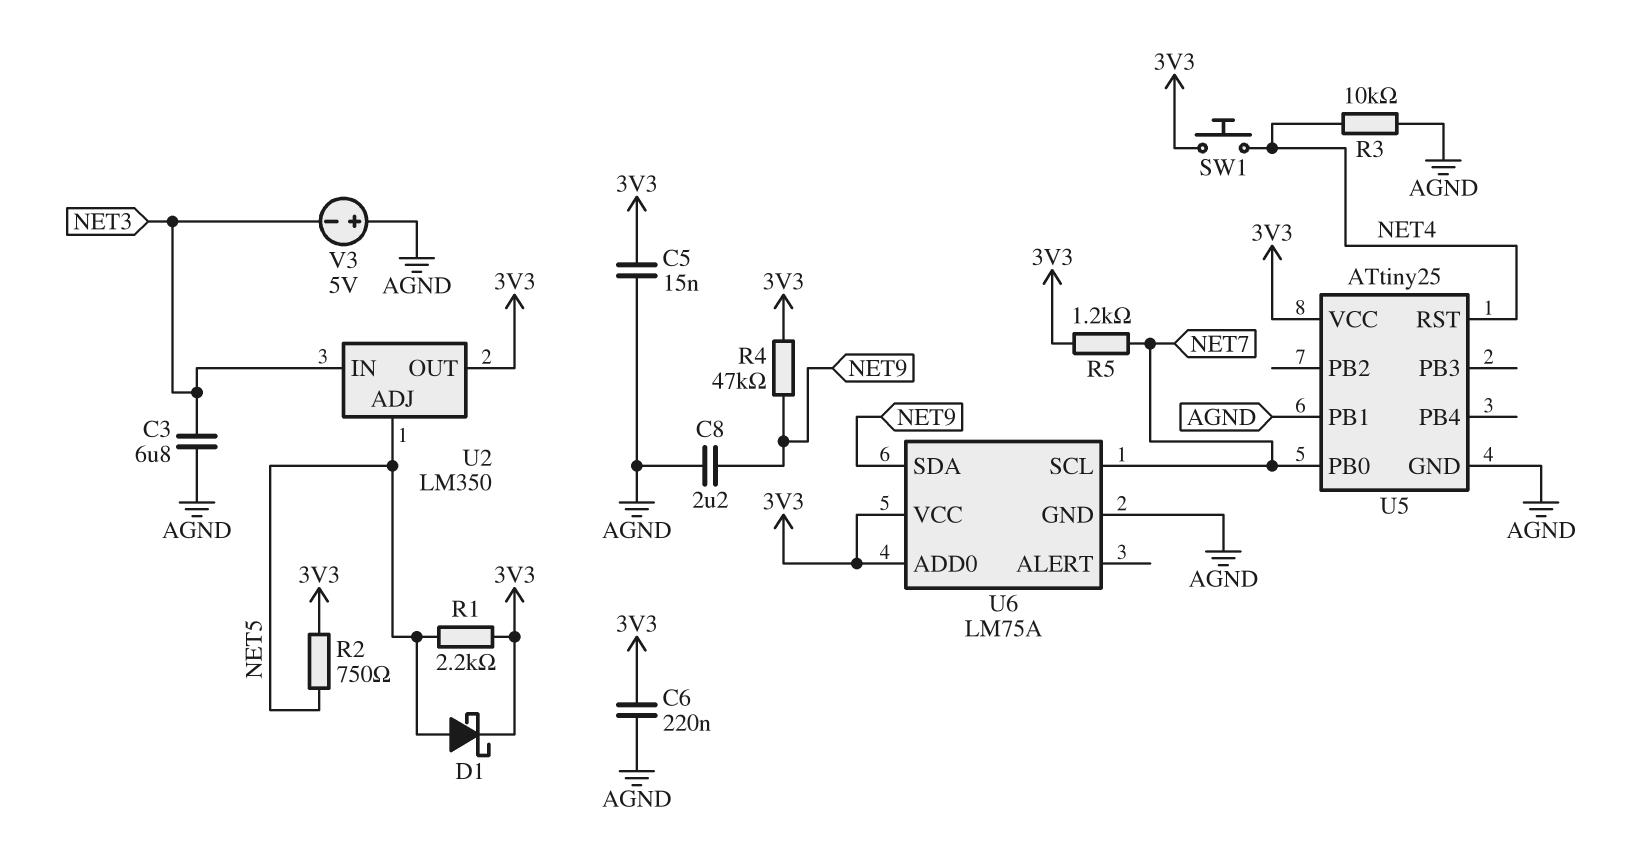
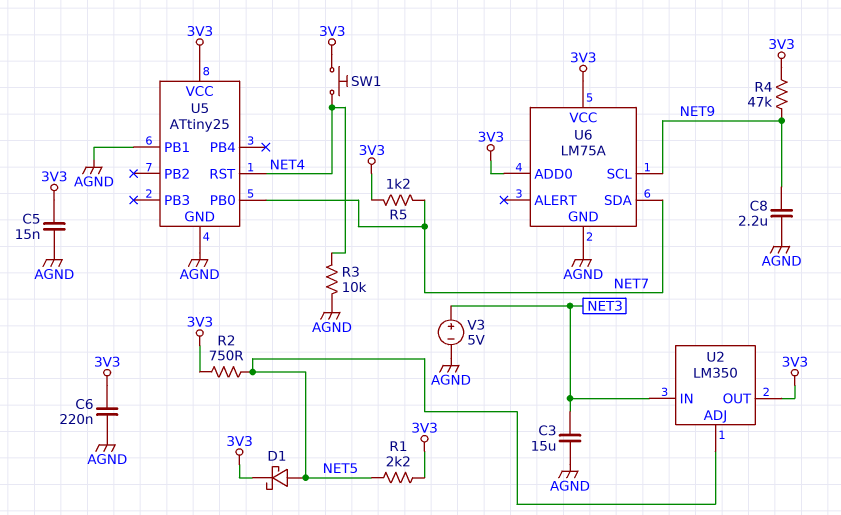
C3: 6.8uF (AGND, NET3) -> 15uF (AGND, NET3)
U6 pin SCL: NET7 -> NET9
U6 pin SDA: NET9 -> NET7
V3: 5V (plus AGND, minus NET3) -> 5V (plus NET3, minus AGND)

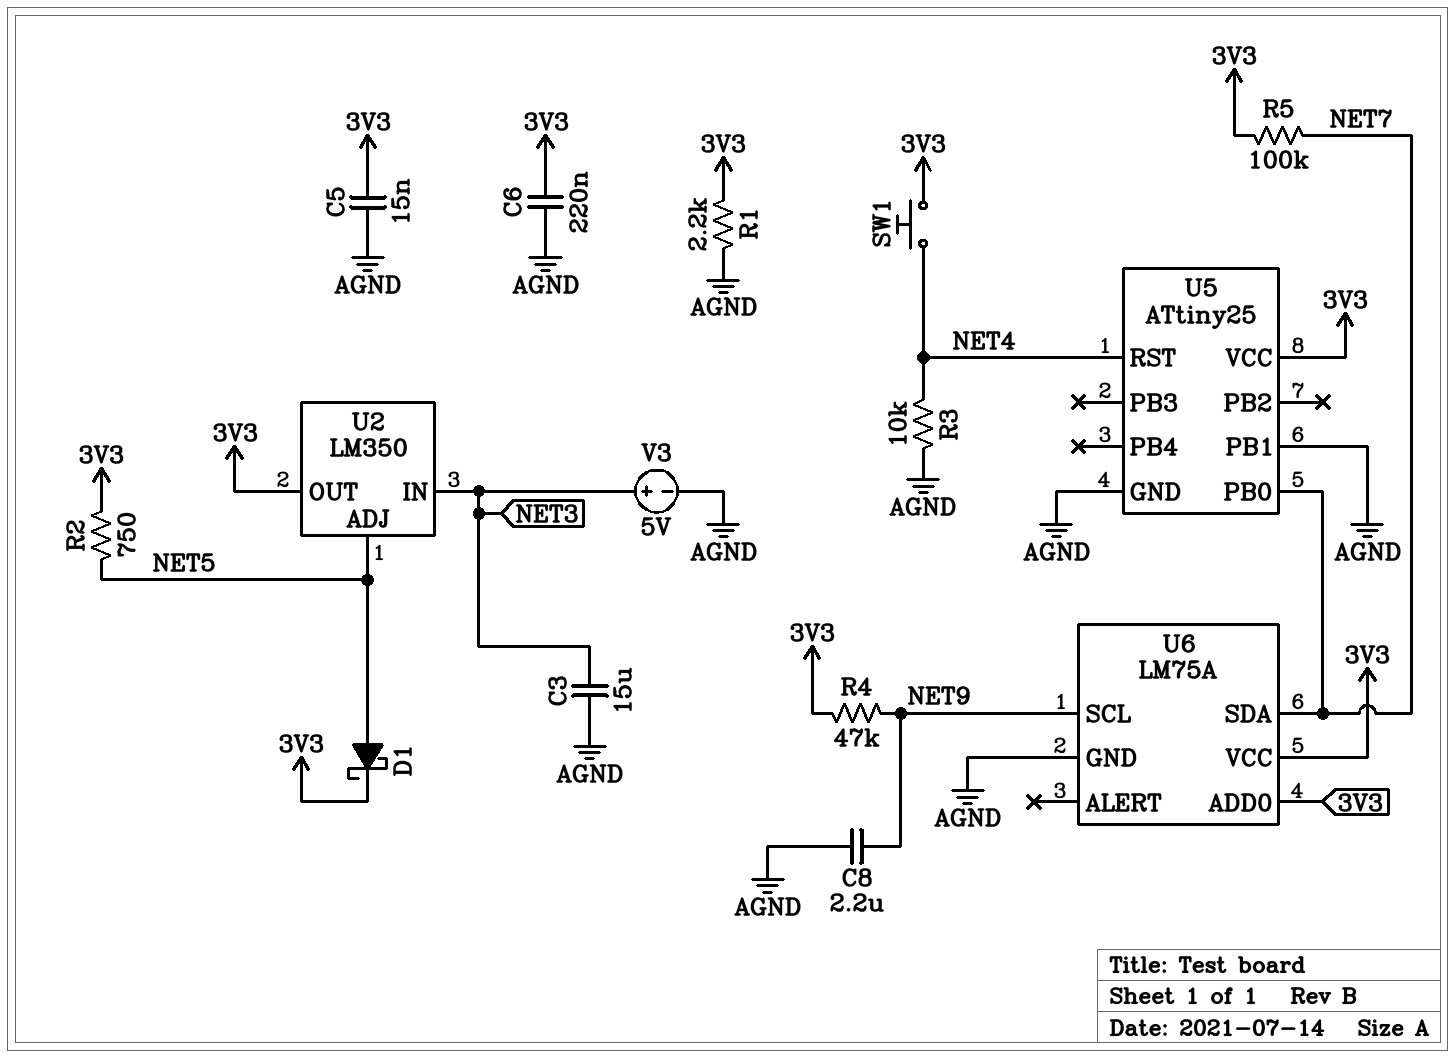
R1: 2.2k (3V3, NET5) -> 2.2k (3V3, AGND)
R5: 1.2k (3V3, NET7) -> 100k (3V3, NET7)

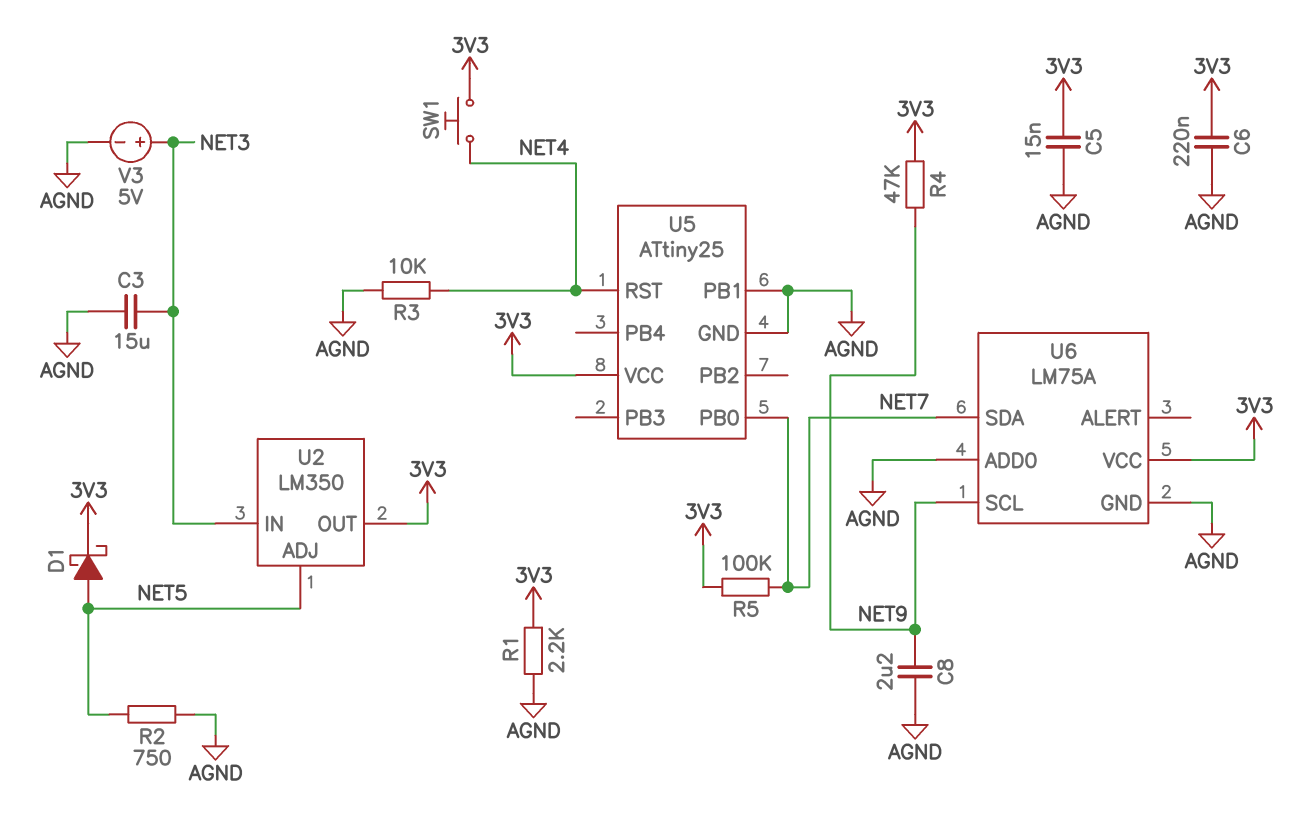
R2: 750 (3V3, NET5) -> 750 (AGND, NET5)
U6 pin ADD0: 3V3 -> AGND

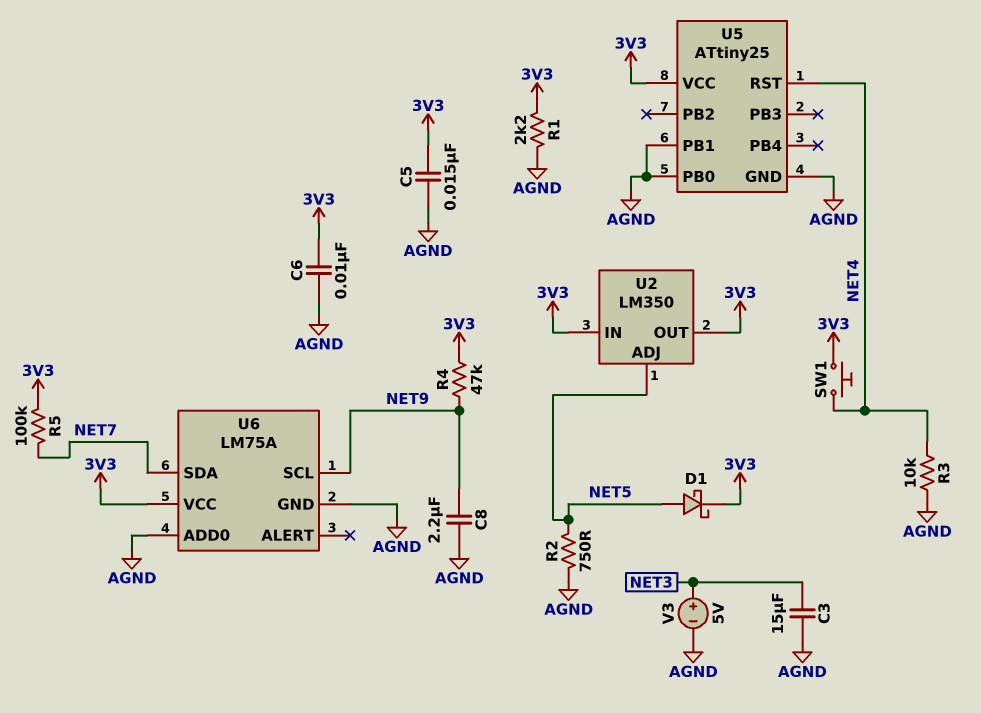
C6: 220nF (3V3, AGND) -> 10nF (3V3, AGND)
U2 pin IN: NET3 -> 3V3
U5 pin PB0: NET7 -> AGND

